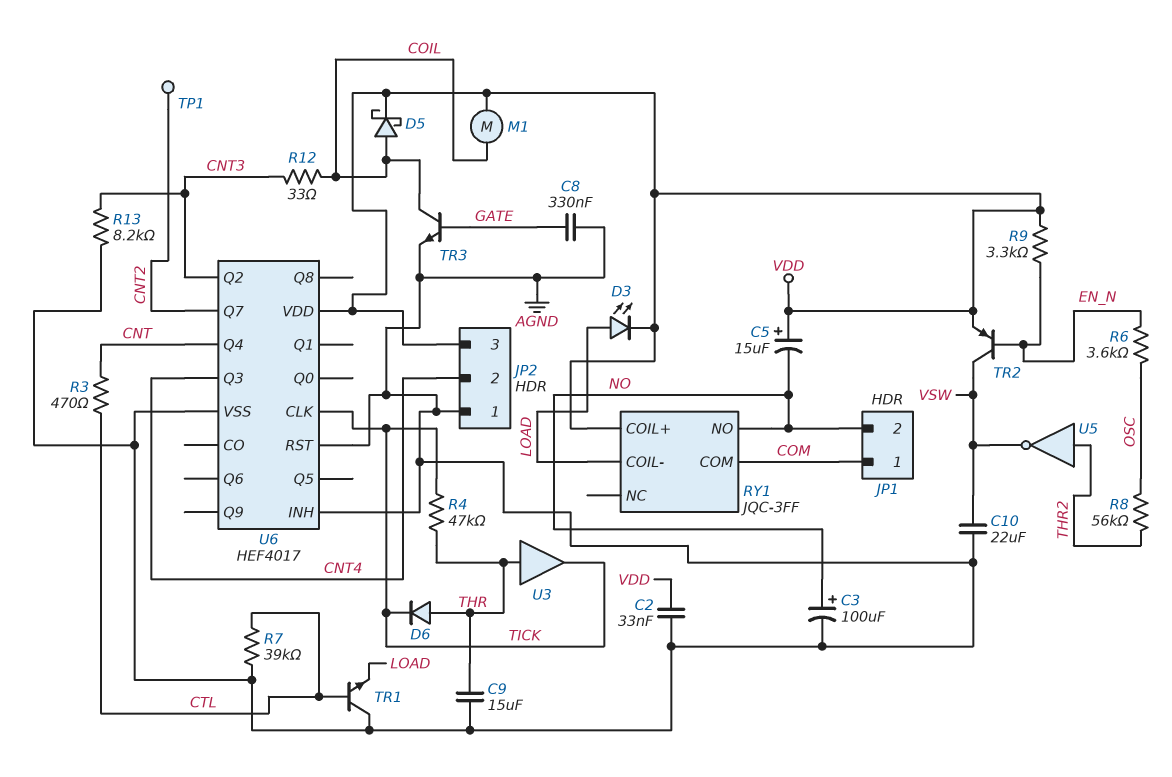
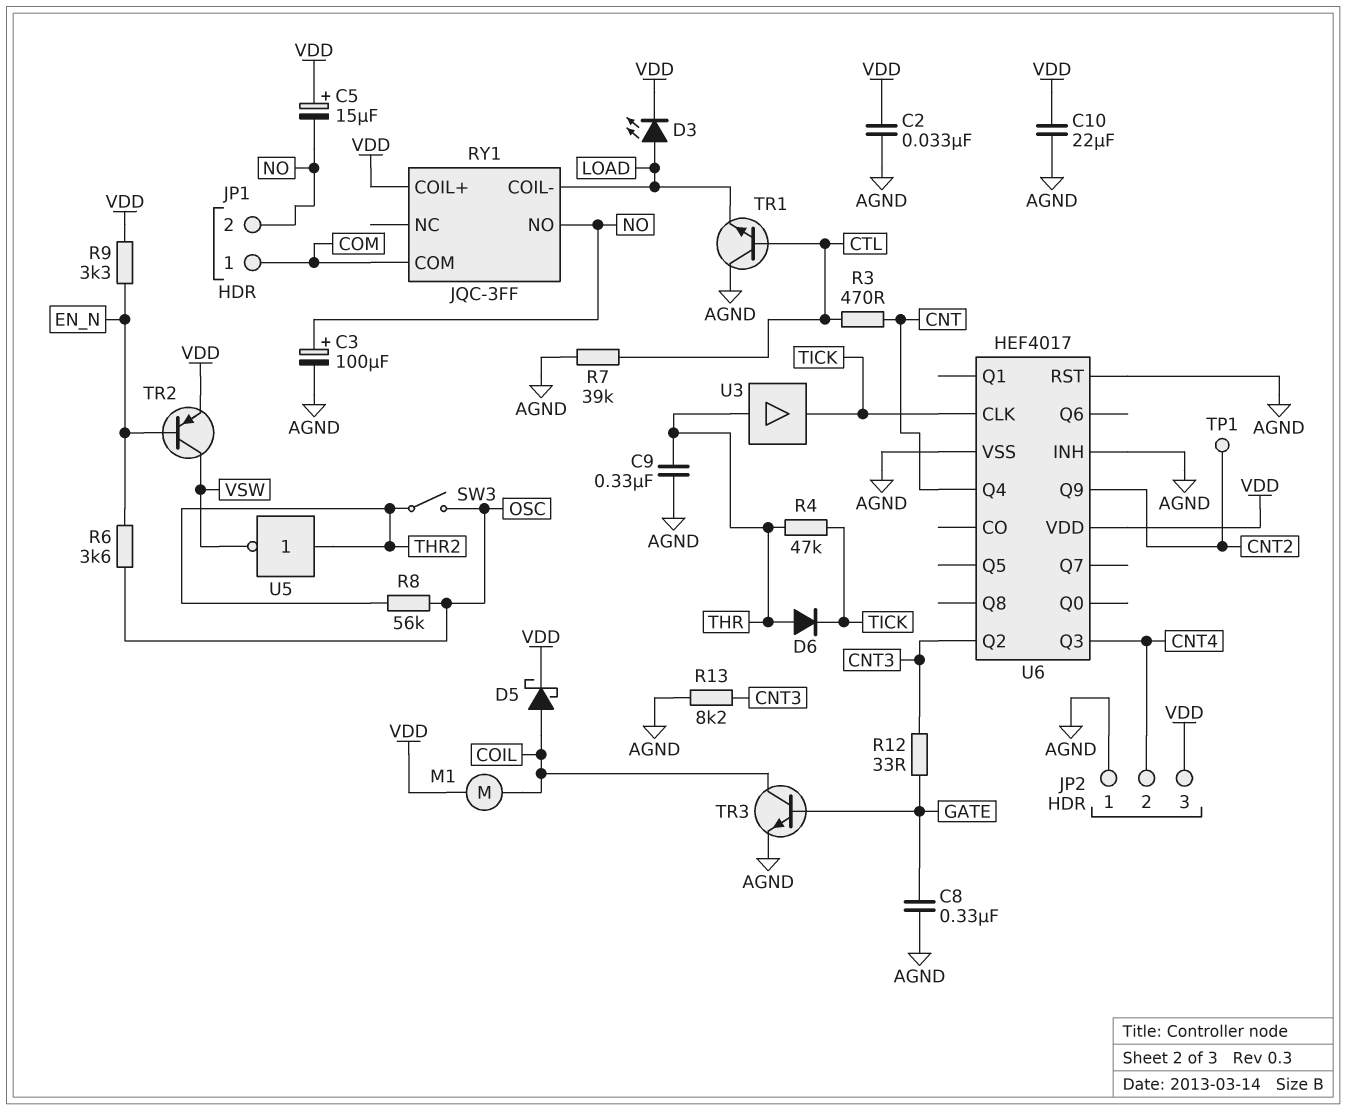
C9: 15uF (AGND, THR) -> 330nF (AGND, THR)
C10: 22uF (AGND, VSW) -> 22uF (AGND, VDD)
R12: 33 (CNT3, COIL) -> 33 (CNT3, GATE)
SW3: none -> switch (OSC, THR2)
U6 pin Q7: CNT2 -> none
U6 pin Q9: none -> CNT2

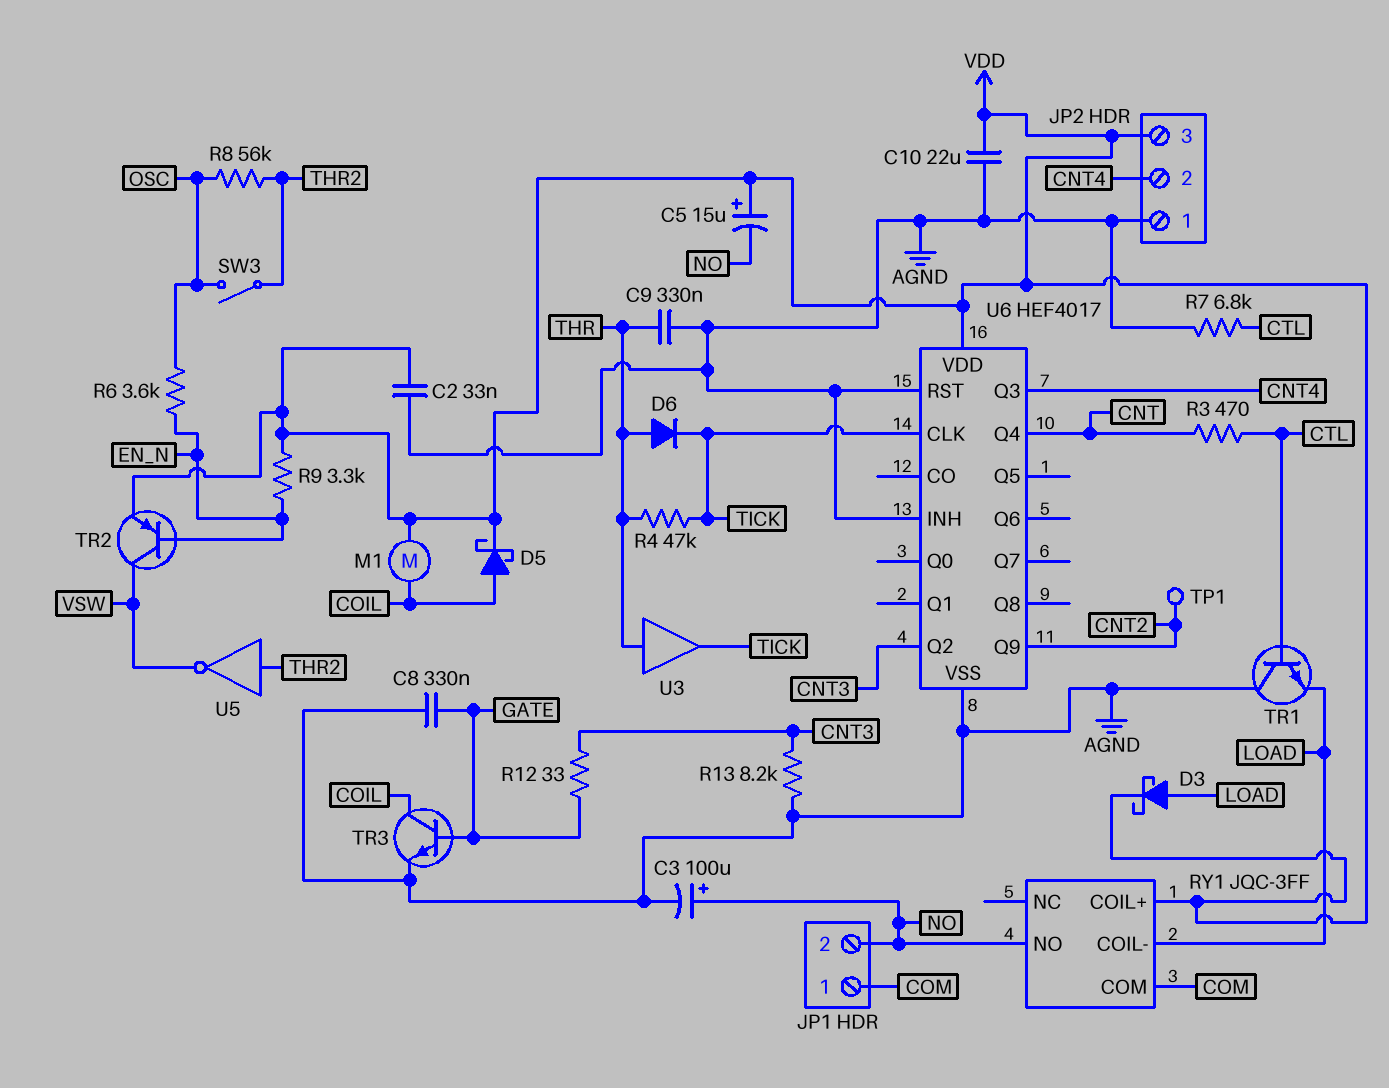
D3: LED (A LOAD, K VDD) -> schottky (A LOAD, K VDD)
R7: 39k (AGND, CTL) -> 6.8k (AGND, CTL)

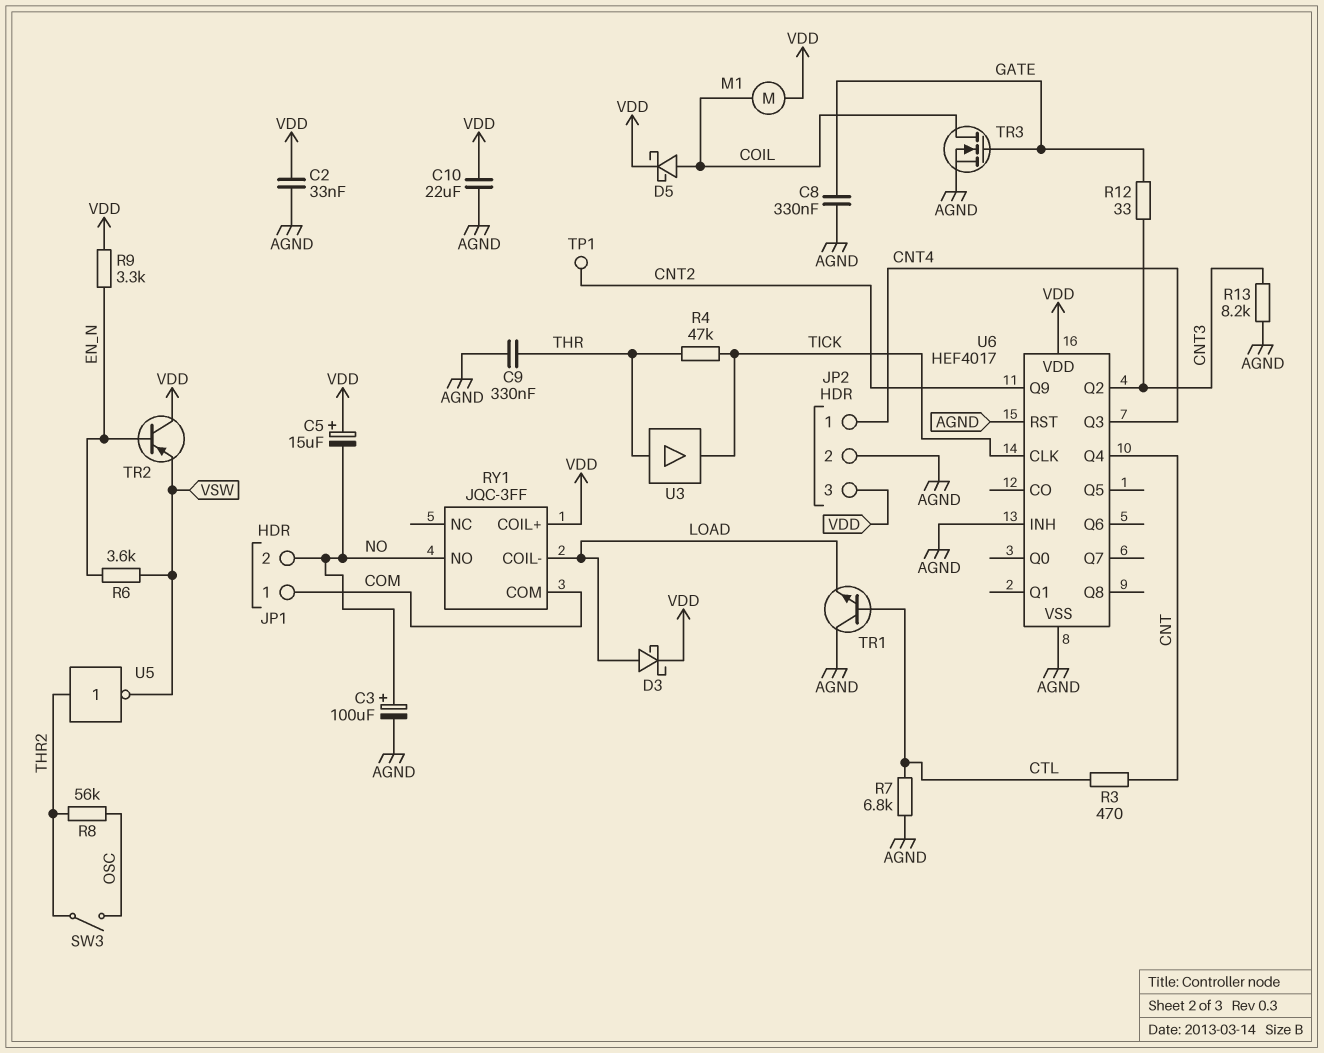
D6: diode (A THR, K TICK) -> none
JP2 pin 1: AGND -> CNT4
JP2 pin 2: CNT4 -> AGND
R6: 3.6k (EN_N, OSC) -> 3.6k (EN_N, VSW)
TR2: PNP (B EN_N, C VSW, E VDD) -> PNP (B EN_N, C VDD, E VSW)
TR3: NPN (B GATE, C COIL, E AGND) -> NMOS (G GATE, D COIL, S AGND)

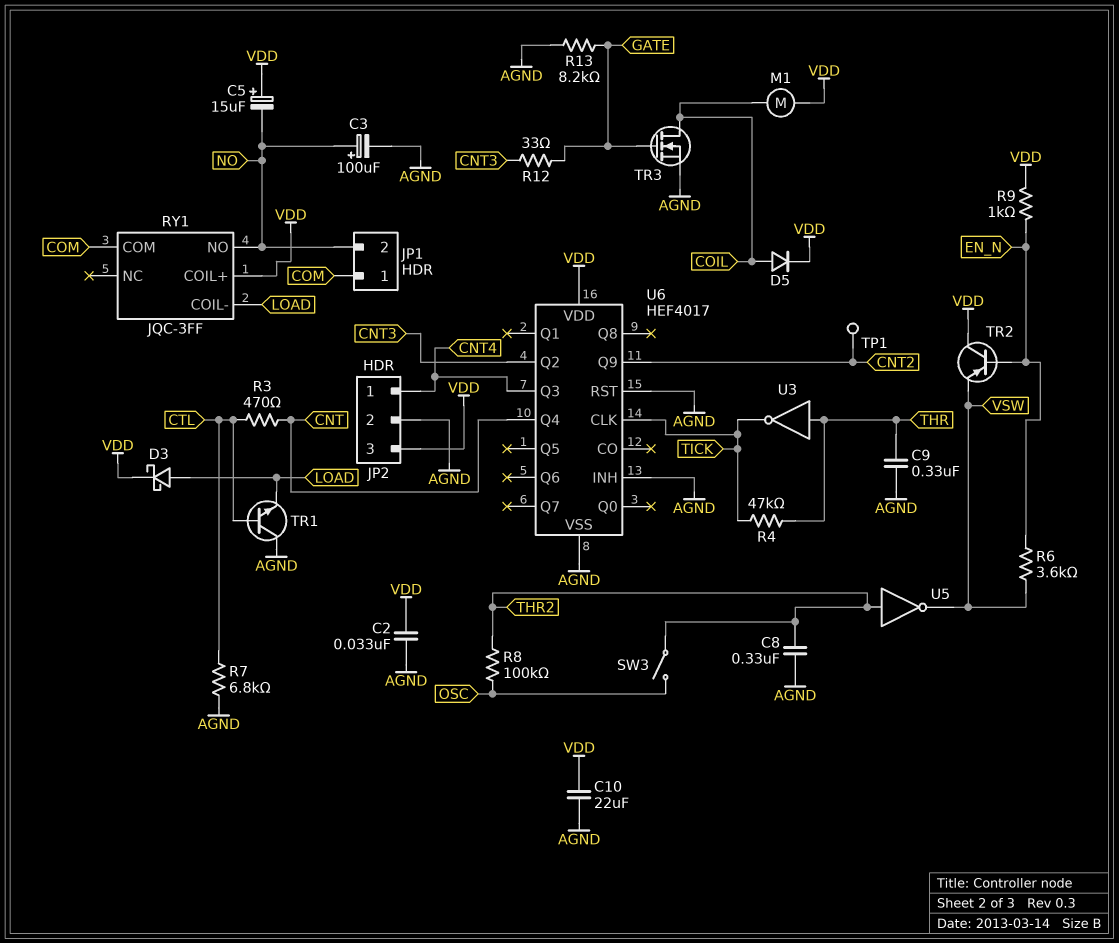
C8: 330nF (AGND, GATE) -> 330nF (AGND, THR2)
D5: schottky (A COIL, K VDD) -> diode (A COIL, K VDD)
R8: 56k (OSC, THR2) -> 100k (OSC, THR2)
R9: 3.3k (EN_N, VDD) -> 1k (EN_N, VDD)
R13: 8.2k (AGND, CNT3) -> 8.2k (AGND, GATE)
U3: buffer (in THR, out TICK) -> NOT (in THR, out TICK)

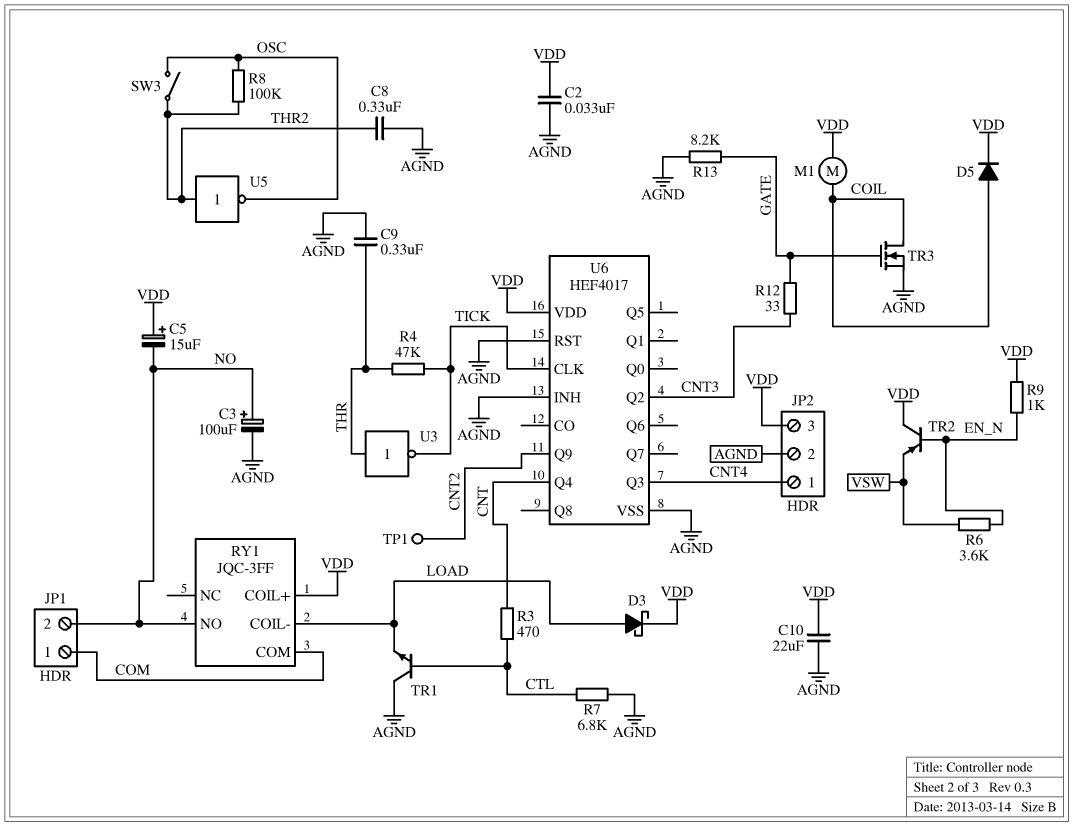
U5: NOT (in THR2, out VSW) -> NOT (in THR2, out OSC)

